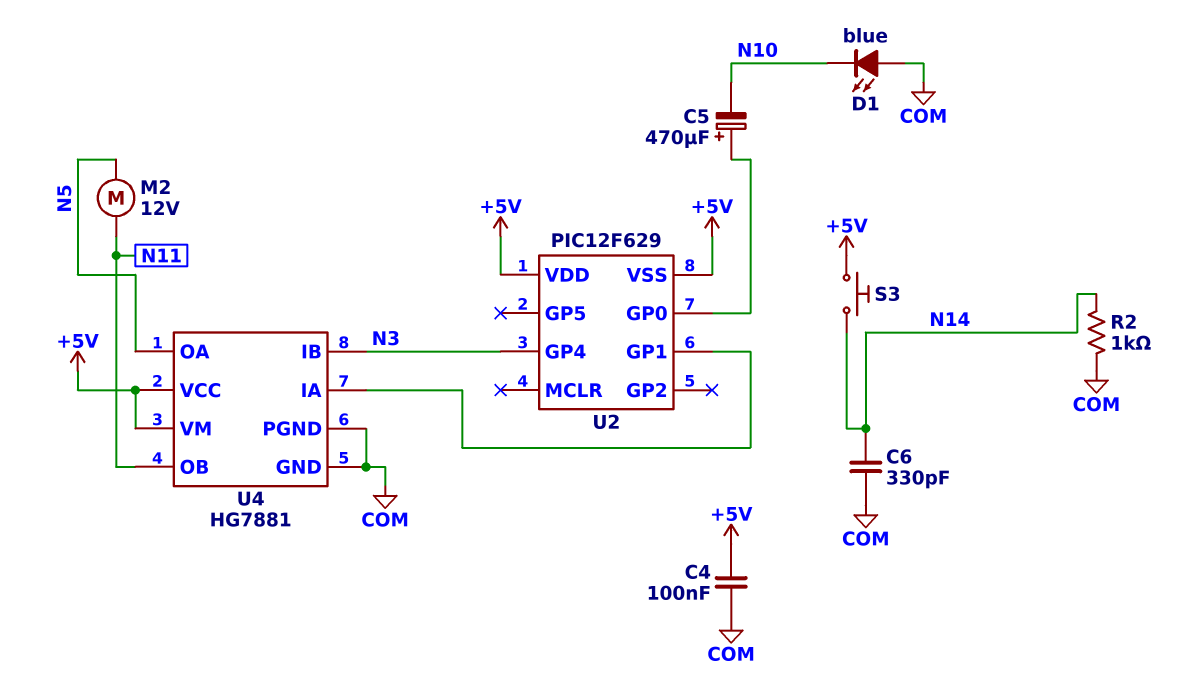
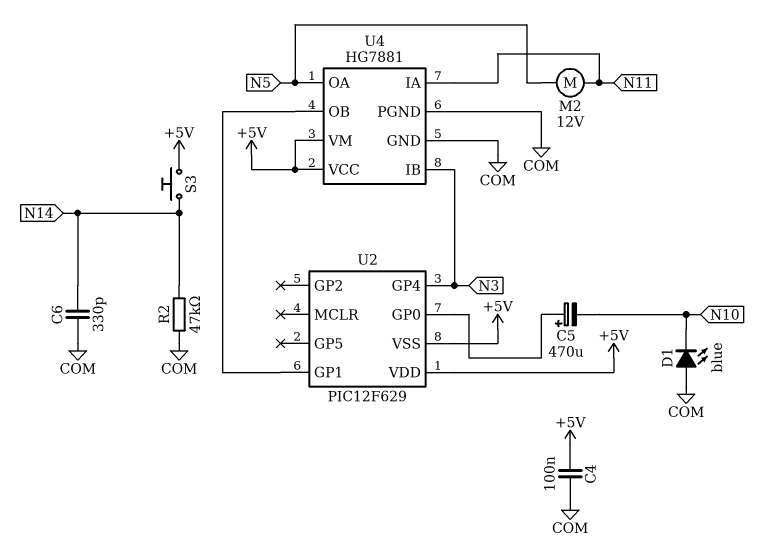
R2: 1k (COM, N14) -> 47k (COM, N14)
U4 pin IA: U2/GP1 -> N11
U4 pin OB: N11 -> U2/GP1

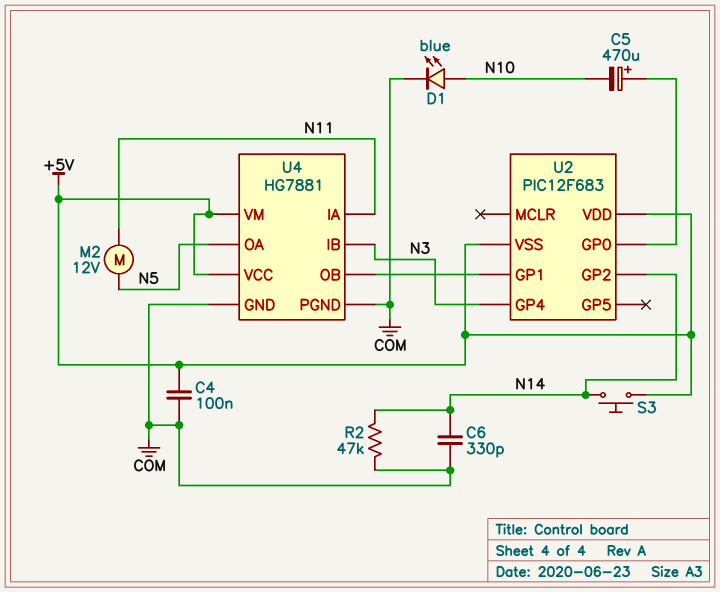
D1: LED blue (A COM, K N10) -> LED blue (A N10, K COM)
U2: PIC12F629 -> PIC12F683
U2 pin GP2: none -> N14

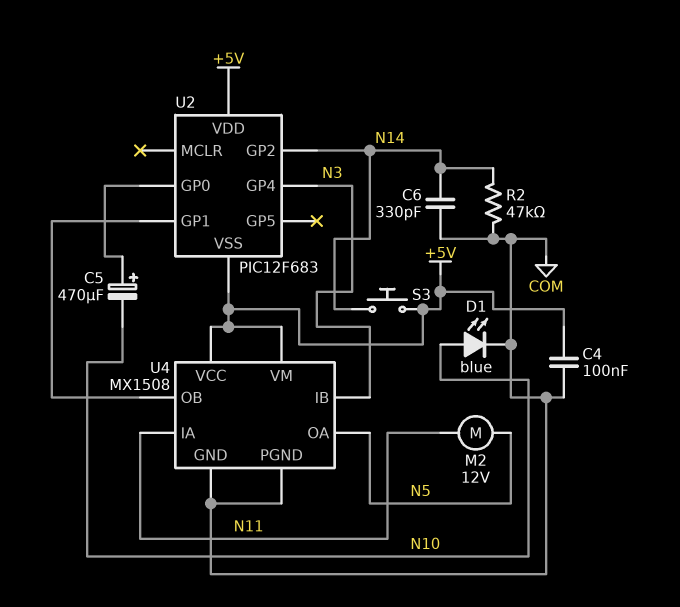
U4: HG7881 -> MX1508

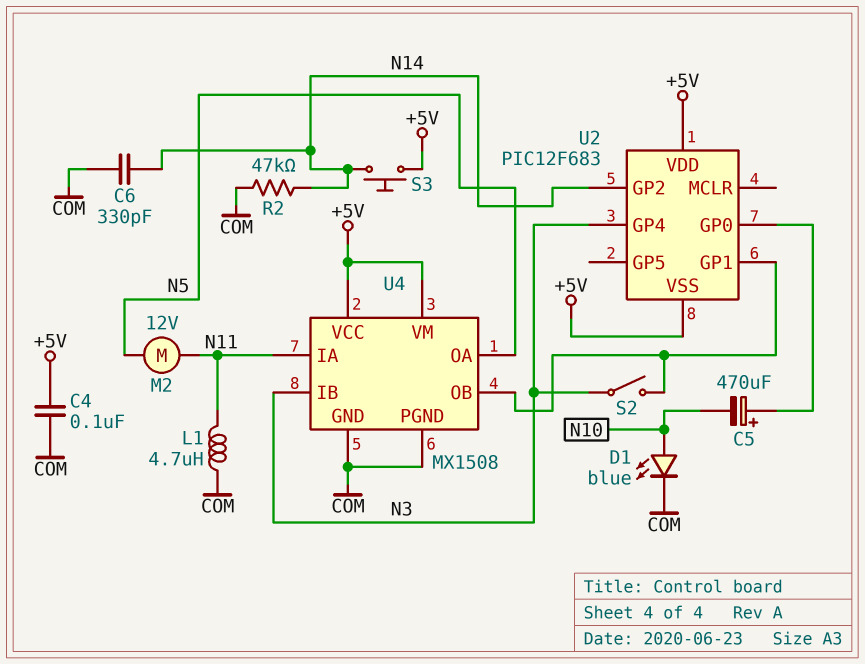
L1: none -> 4.7uH (COM, N11)
S2: none -> switch (N3, U2/GP1)

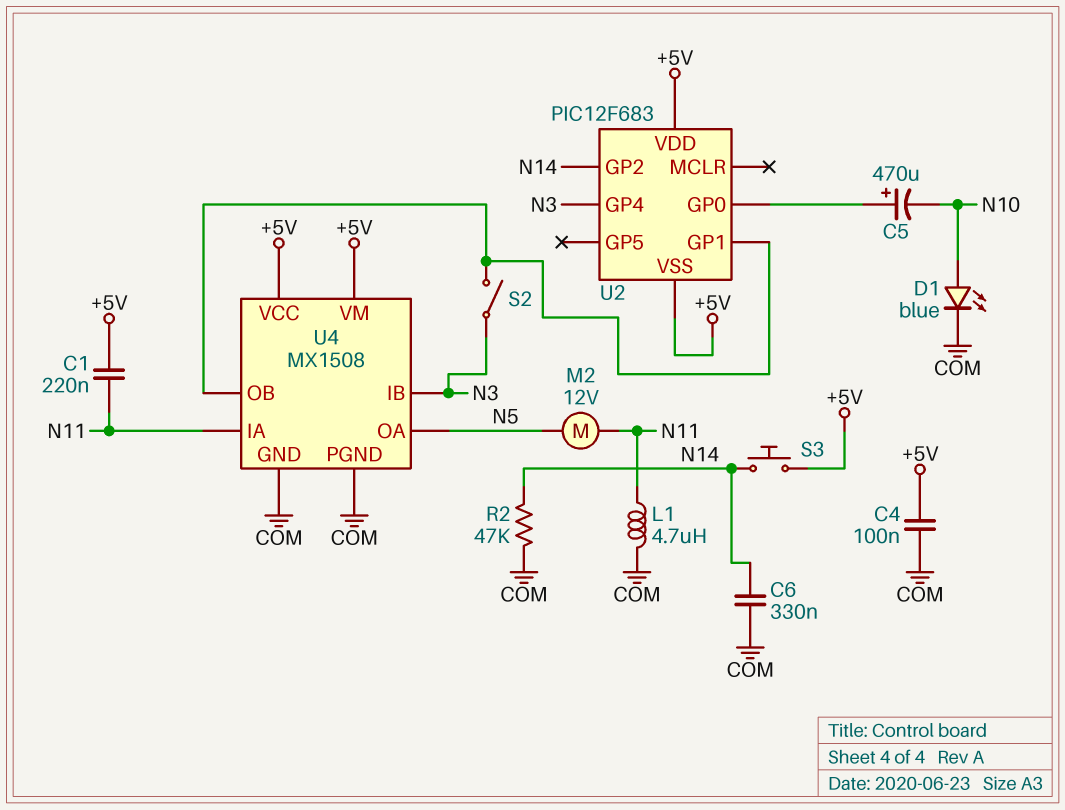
C1: none -> 220nF (+5V, N11)
C6: 330pF (COM, N14) -> 330nF (COM, N14)

